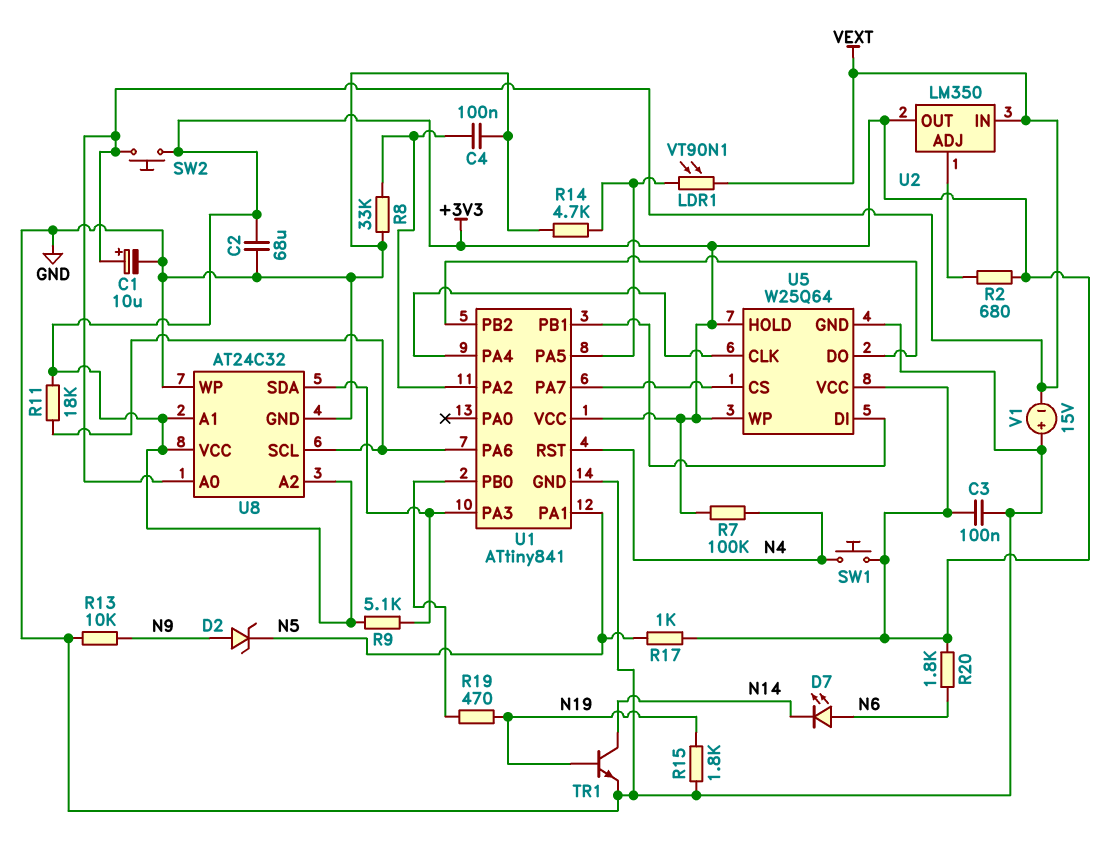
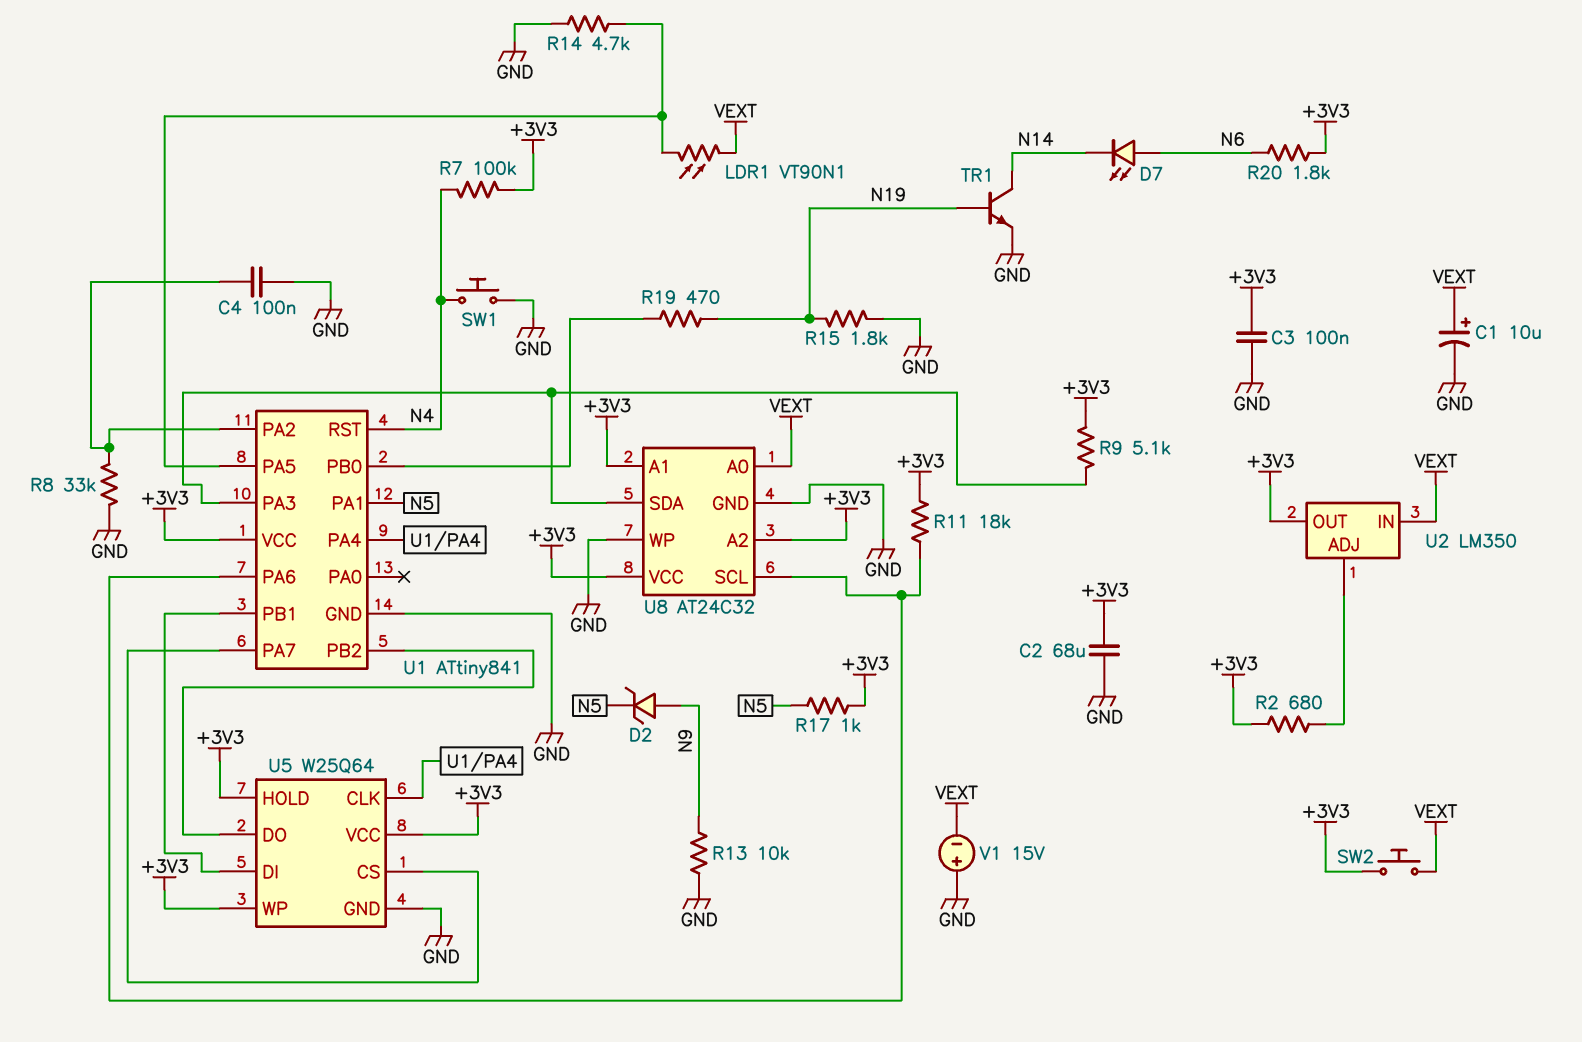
SW1: button (+3V3, N4) -> button (GND, N4)

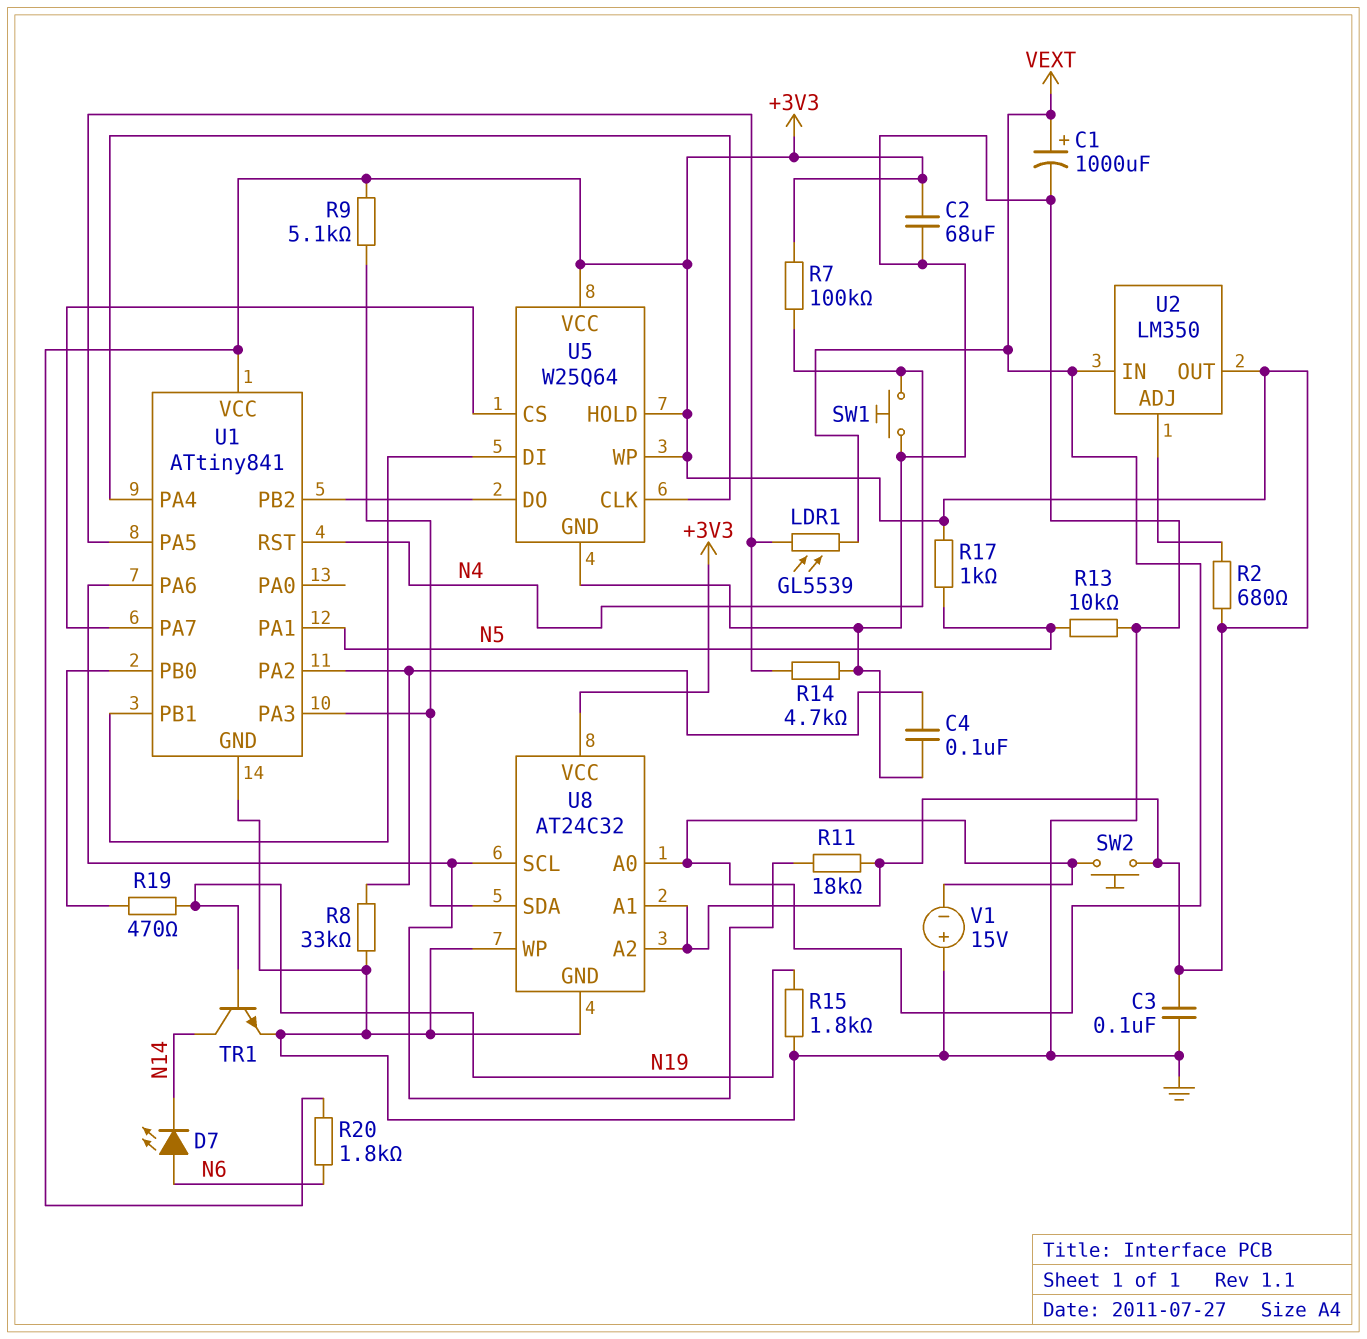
C1: 10uF (plus VEXT, minus GND) -> 1000uF (plus VEXT, minus GND)
D2: zener (A N9, K N5) -> none
LDR1: VT90N1 (U1/PA5, VEXT) -> GL5539 (U1/PA5, VEXT)
R13: 10k (GND, N9) -> 10k (GND, N5)

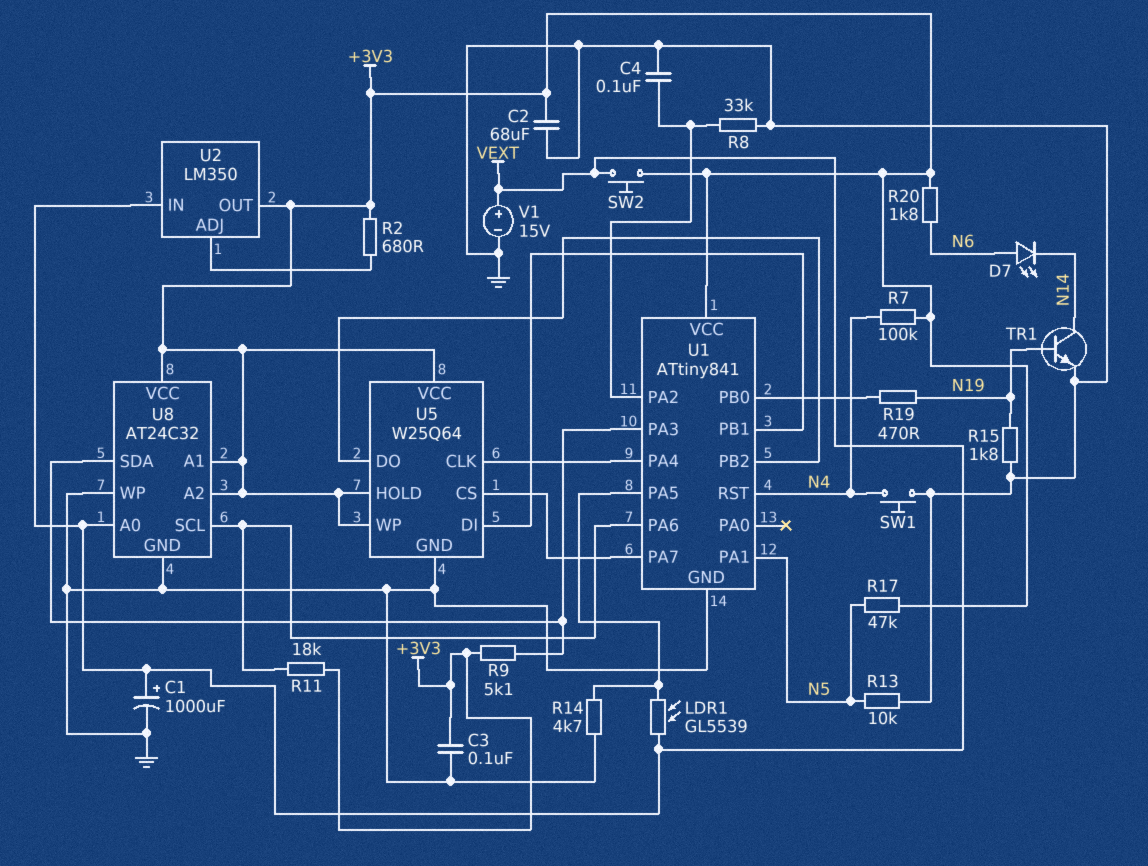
R17: 1k (+3V3, N5) -> 47k (+3V3, N5)
V1: 15V (plus GND, minus VEXT) -> 15V (plus VEXT, minus GND)

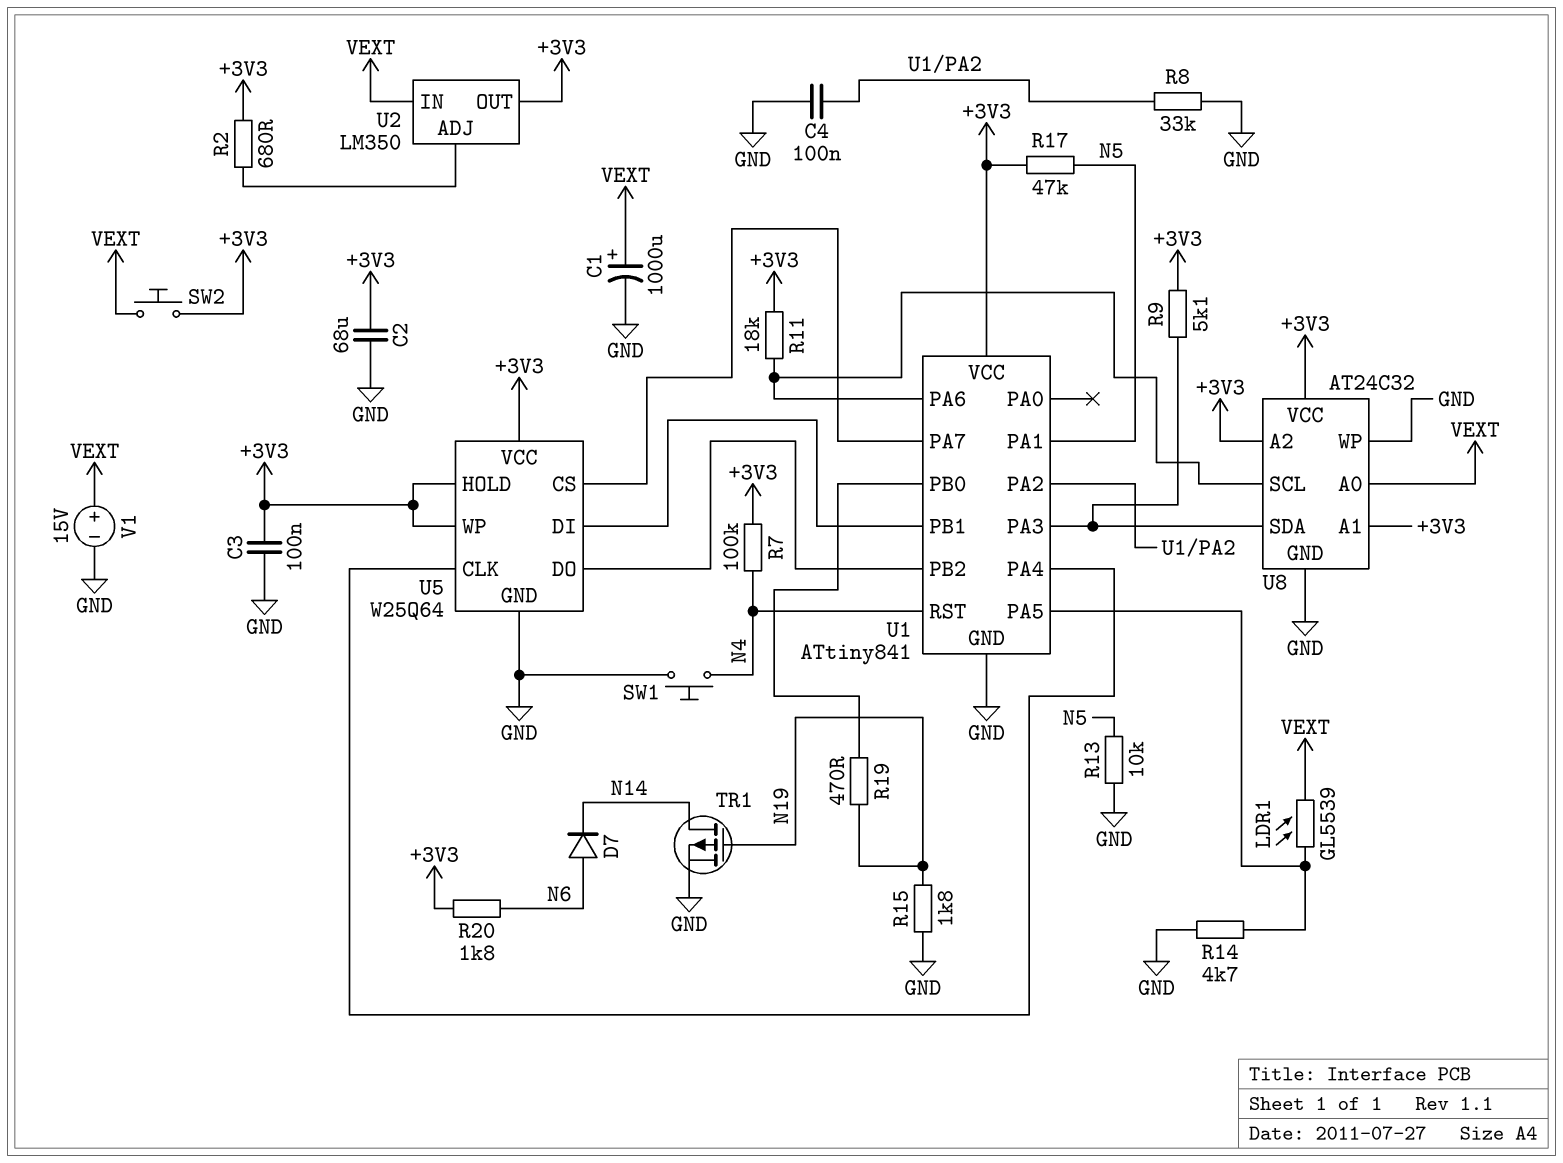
D7: LED (A N6, K N14) -> diode (A N6, K N14)
TR1: NPN (B N19, C N14, E GND) -> PMOS (G N19, D N14, S GND)

